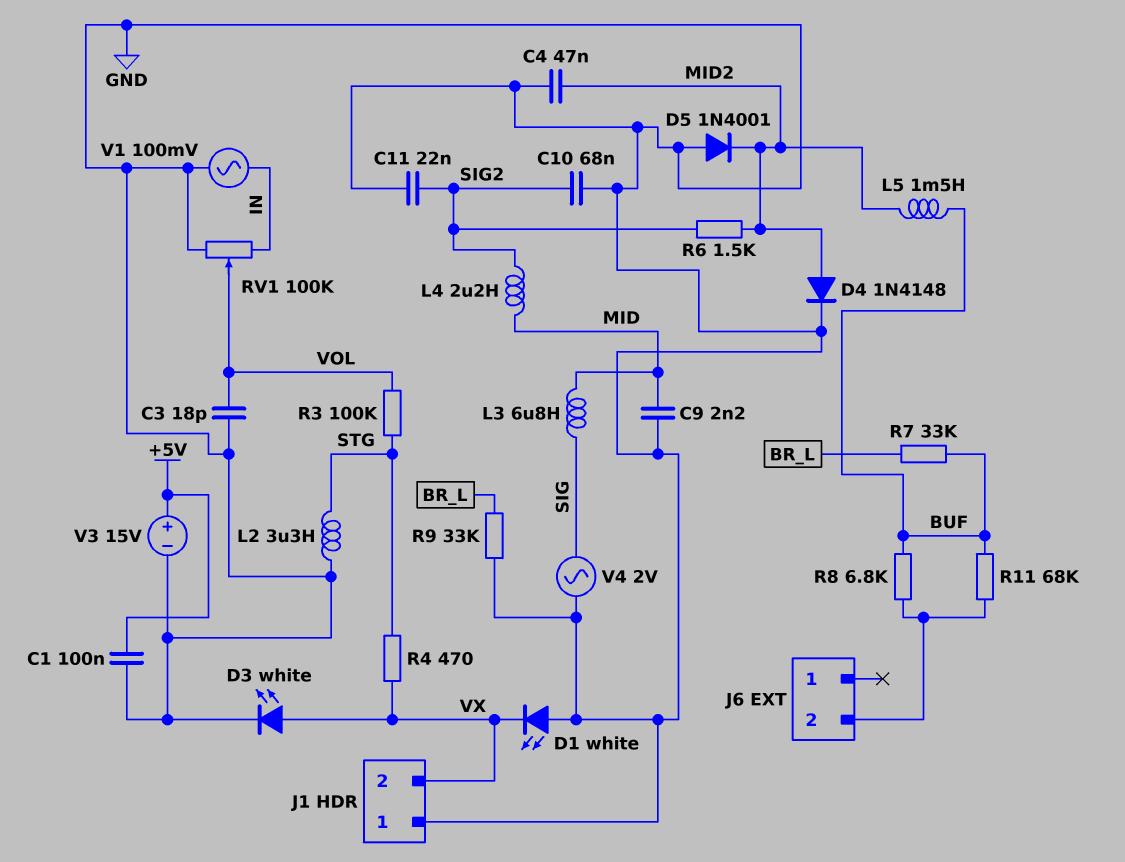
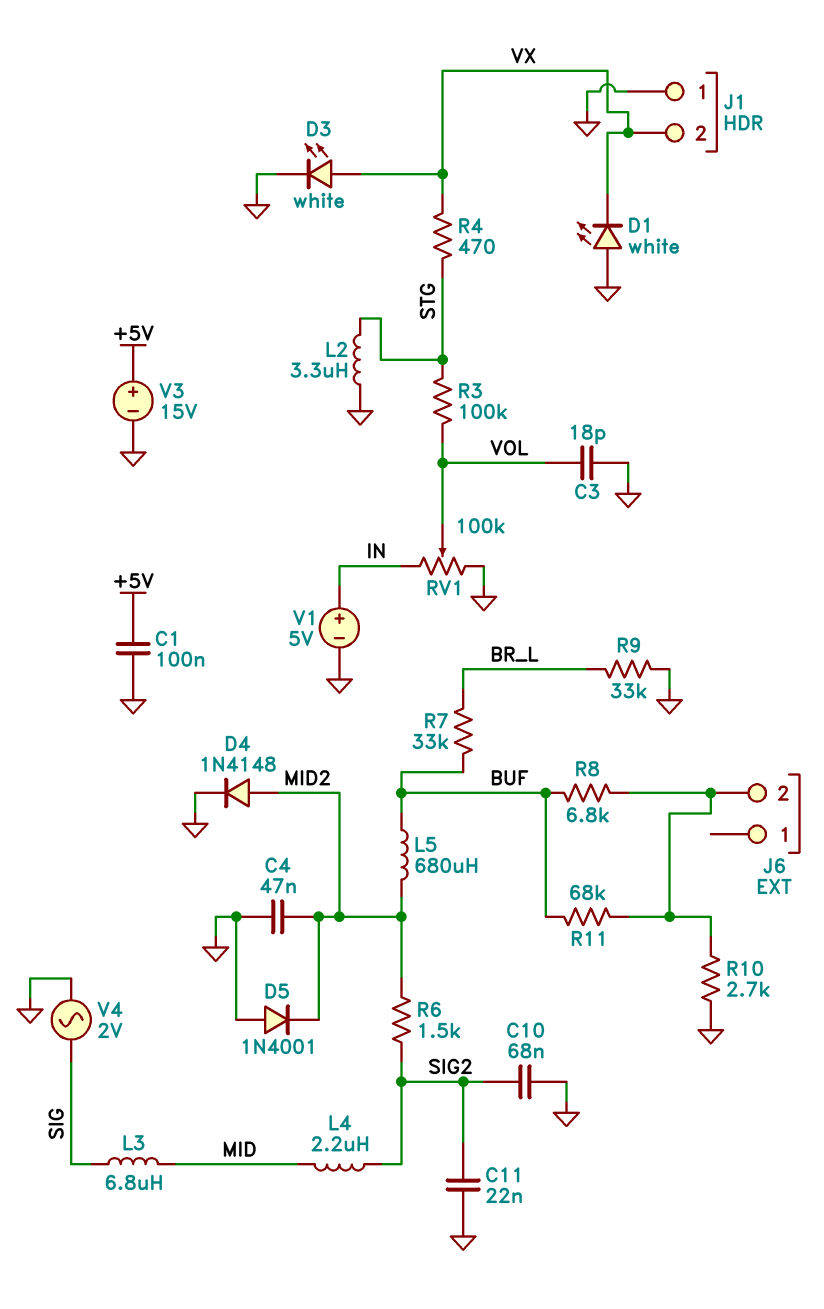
C9: 2.2nF (GND, MID) -> none
L5: 1.5mH (BUF, MID2) -> 680uH (BUF, MID2)
R10: none -> 2.7k (GND, J6/2)
V1: AC 100mV (GND, IN) -> 5V (plus IN, minus GND)

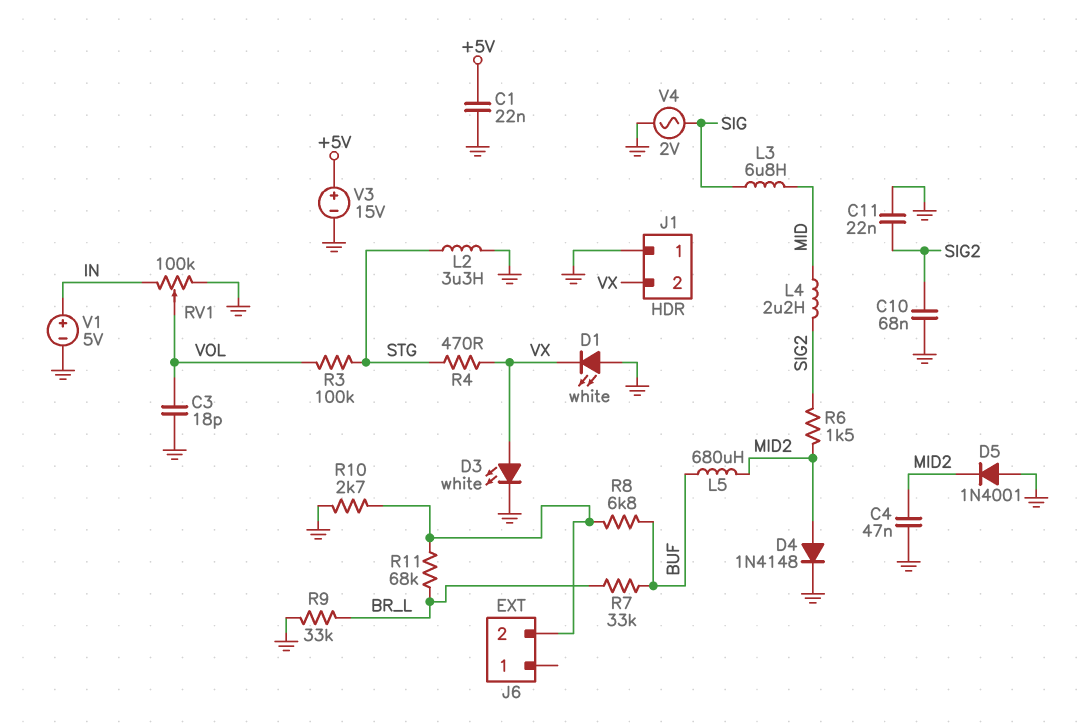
C1: 100nF (+5V, GND) -> 22nF (+5V, GND)
R11: 68k (BUF, J6/2) -> 68k (BR_L, J6/2)

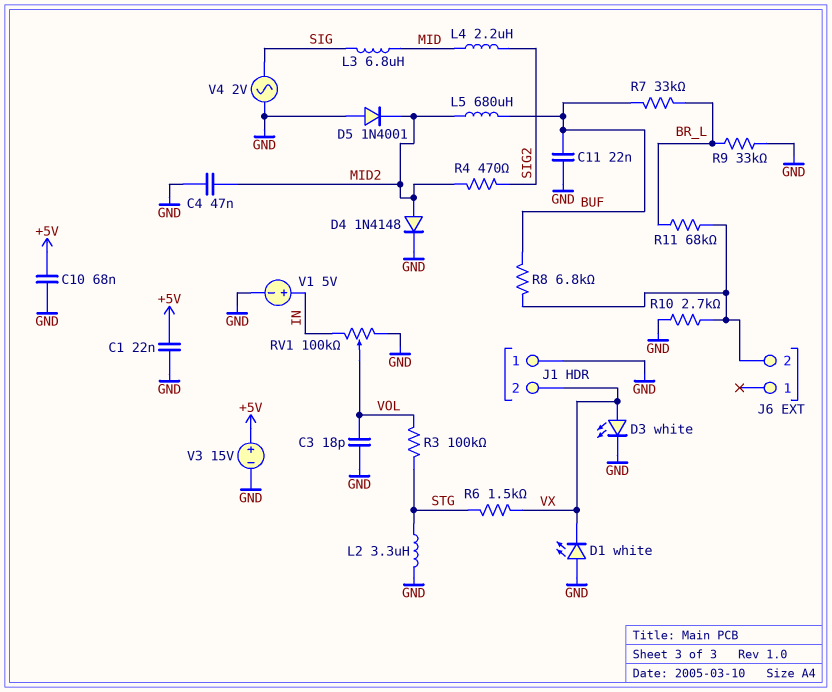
C10: 68nF (GND, SIG2) -> 68nF (+5V, GND)
C11: 22nF (GND, SIG2) -> 22nF (BUF, GND)
R4: 470 (STG, VX) -> 470 (MID2, SIG2)
R6: 1.5k (MID2, SIG2) -> 1.5k (STG, VX)

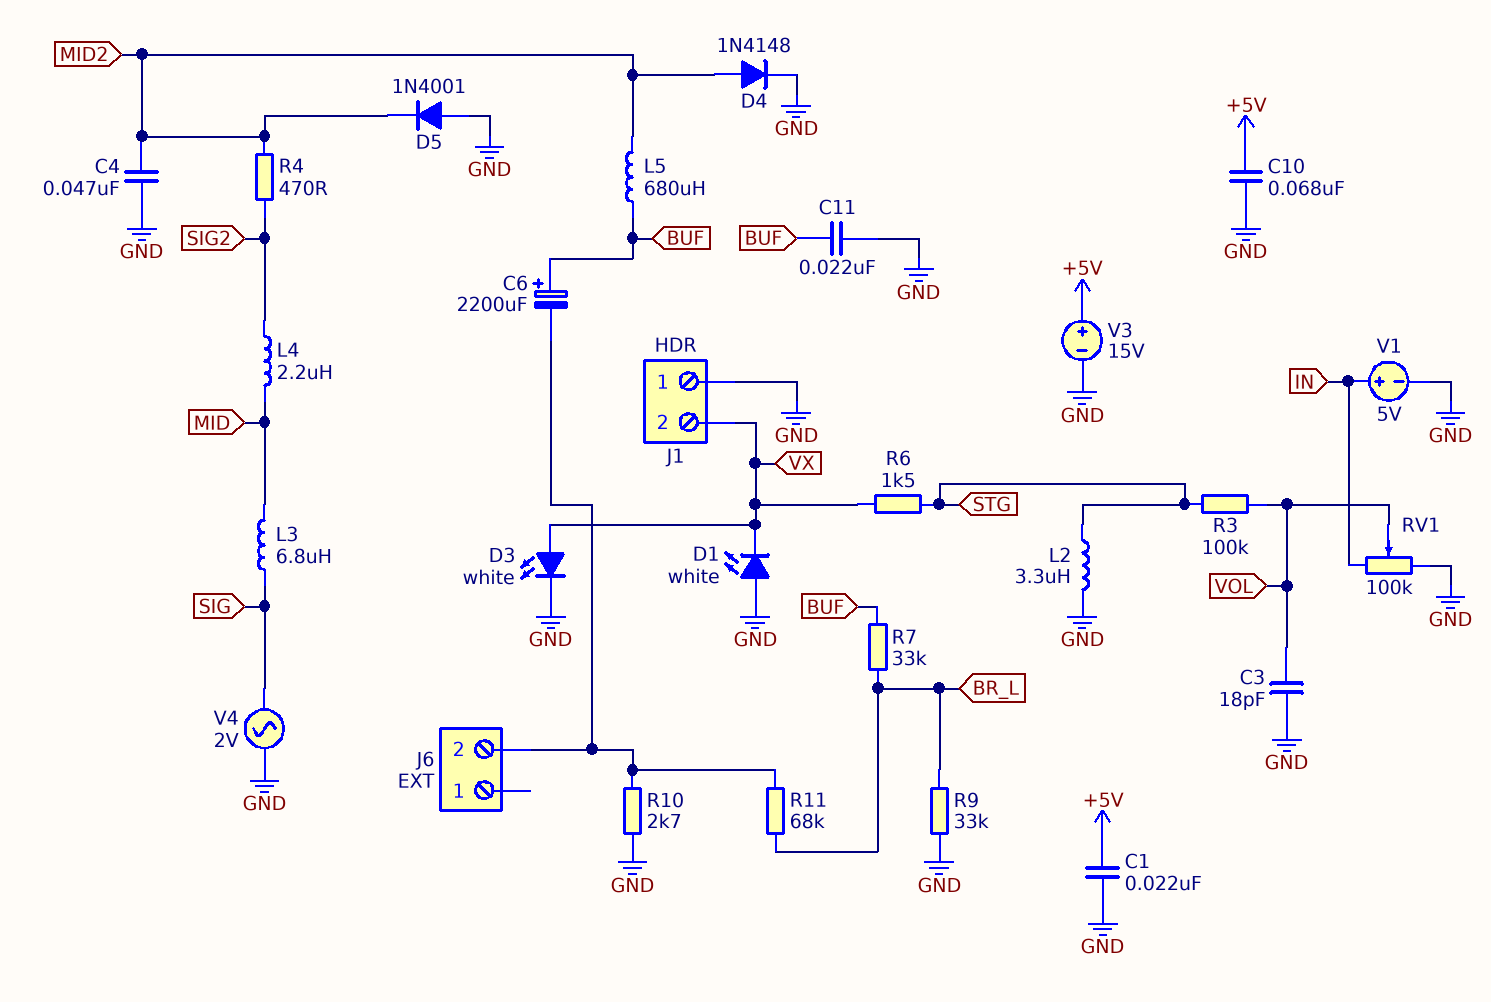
C6: none -> 2200uF (plus BUF, minus J6/2)
R8: 6.8k (BUF, J6/2) -> none

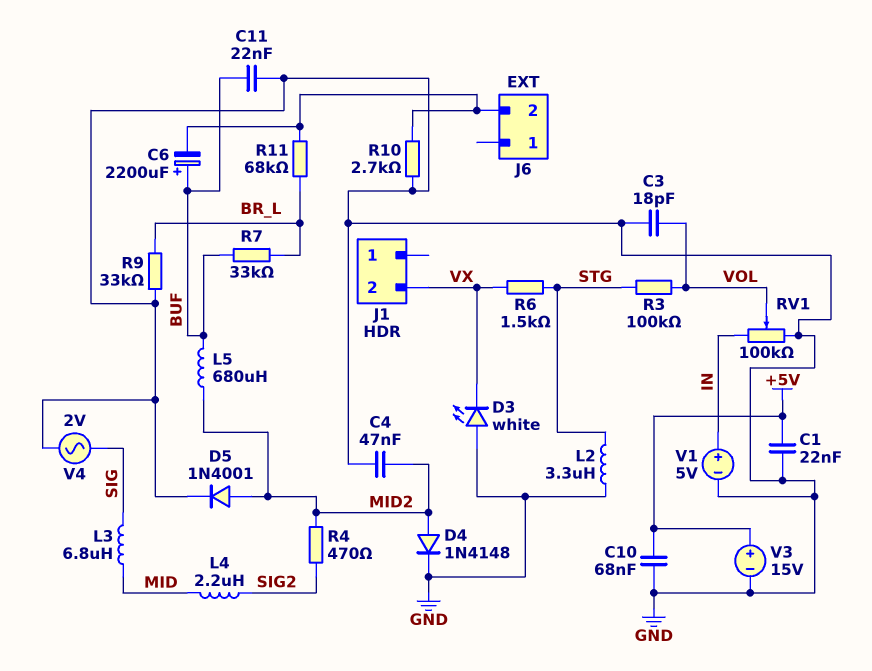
D1: LED white (A GND, K VX) -> none
D3: LED white (A VX, K GND) -> LED white (A GND, K VX)
D5: diode 1N4001 (A GND, K MID2) -> diode 1N4001 (A MID2, K GND)
J1 pin 1: GND -> none

